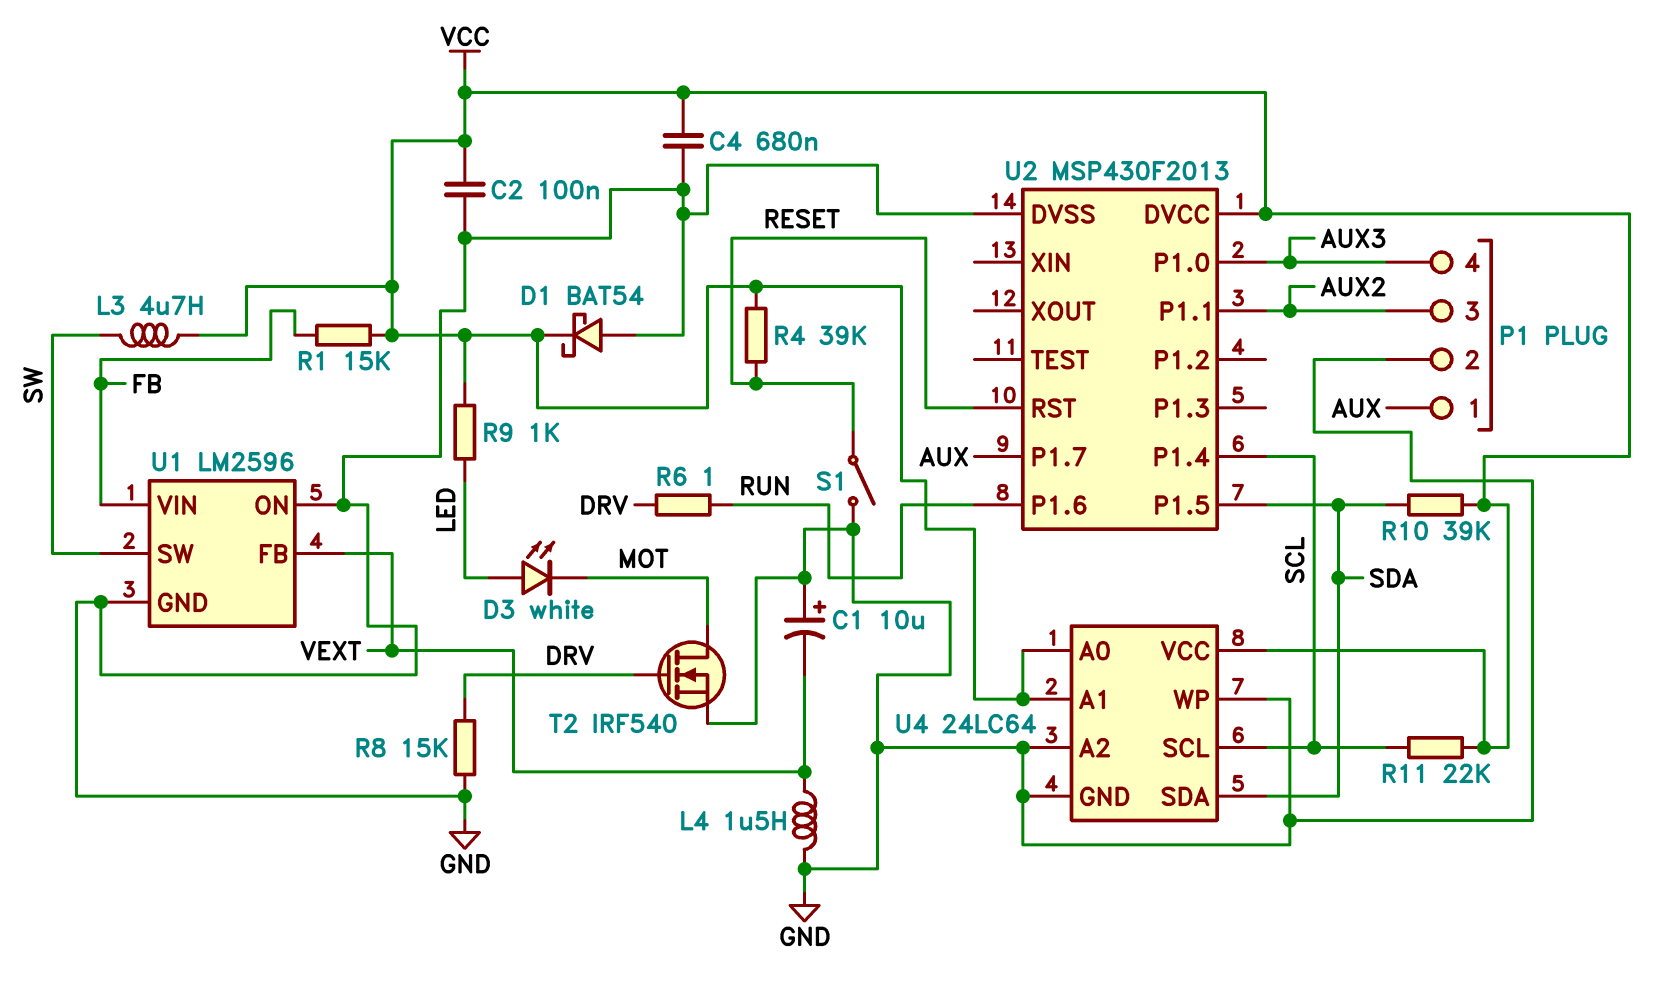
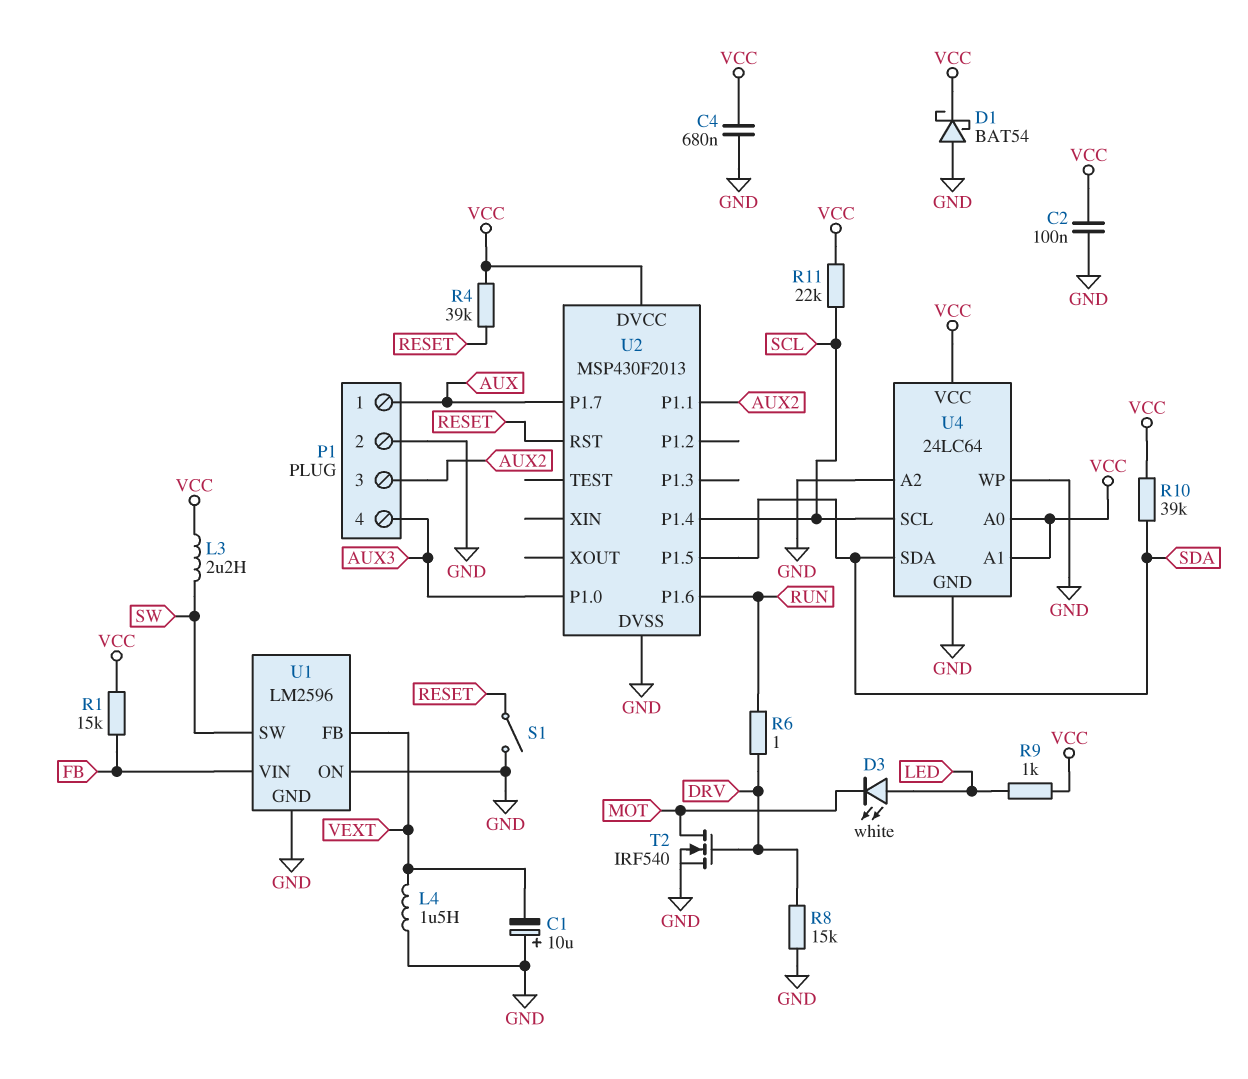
L3: 4.7uH (SW, VCC) -> 2.2uH (SW, VCC)

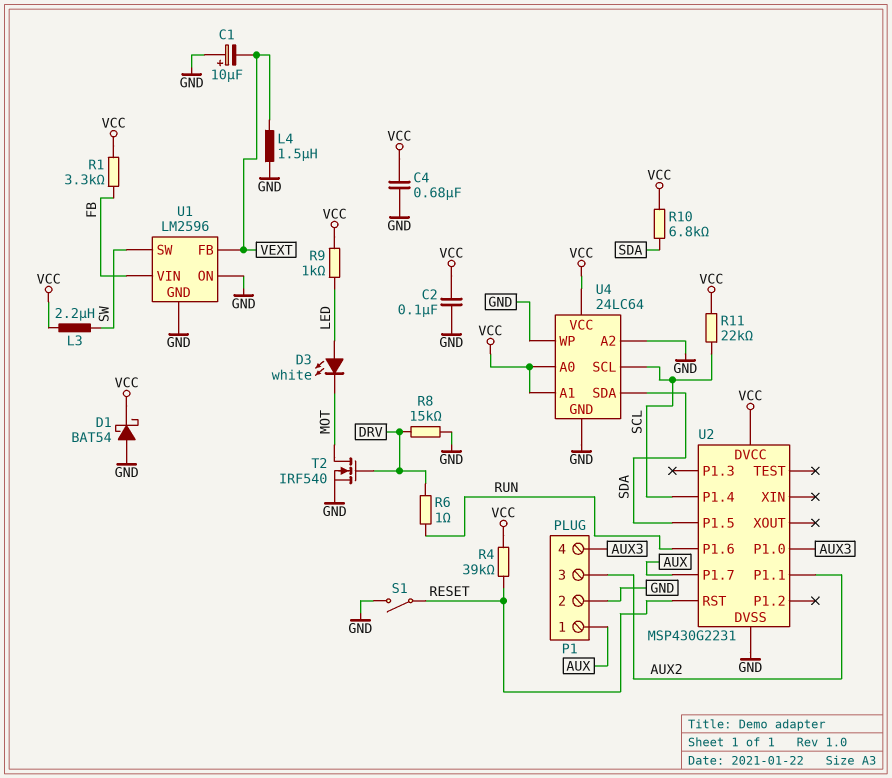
R1: 15k (FB, VCC) -> 3.3k (FB, VCC)
R10: 39k (SDA, VCC) -> 6.8k (SDA, VCC)
U2: MSP430F2013 -> MSP430G2231

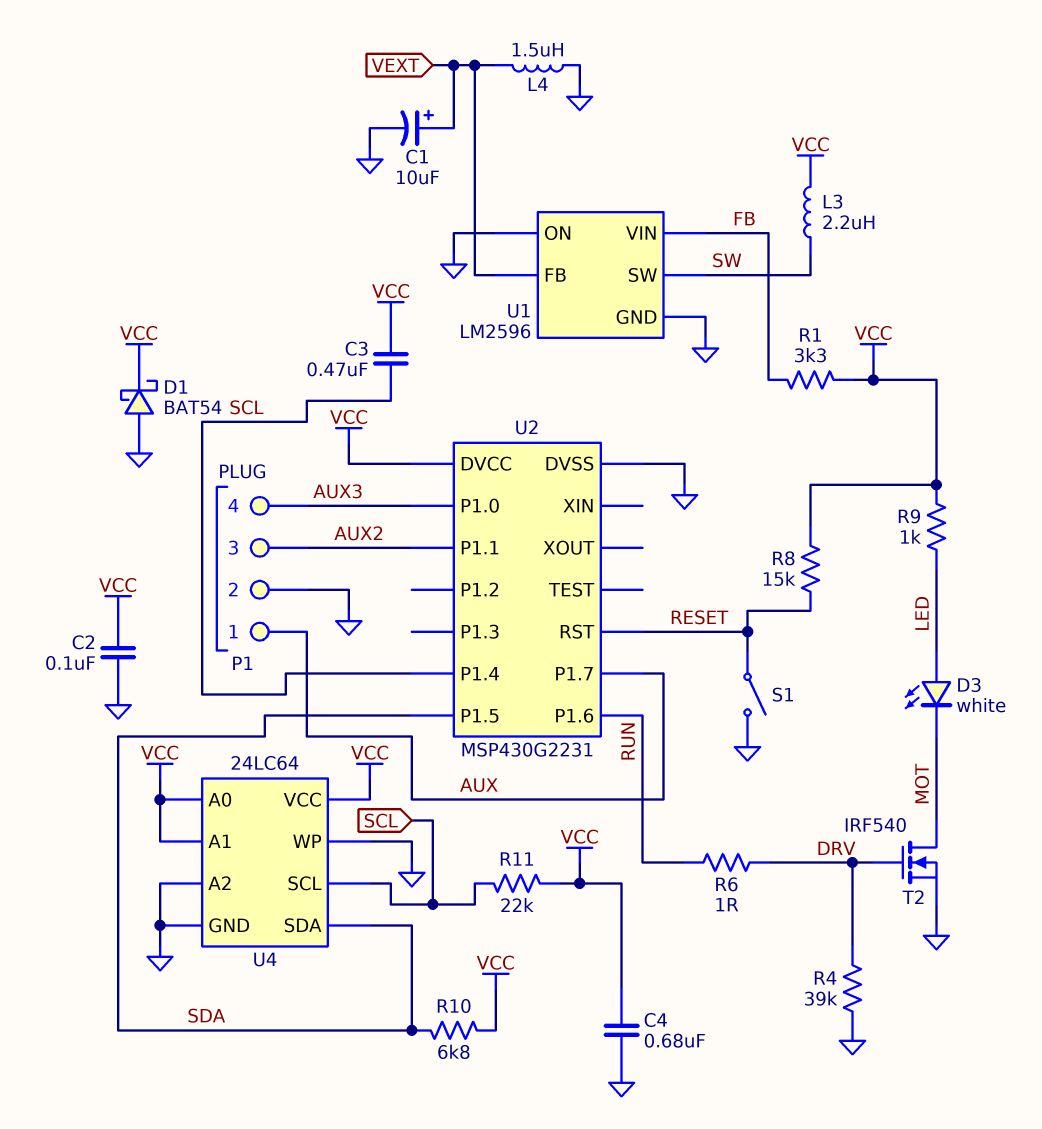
C1: 10uF (plus GND, minus VEXT) -> 10uF (plus VEXT, minus GND)
C3: none -> 470nF (SCL, VCC)
R4: 39k (RESET, VCC) -> 39k (DRV, GND)
R8: 15k (DRV, GND) -> 15k (RESET, VCC)

